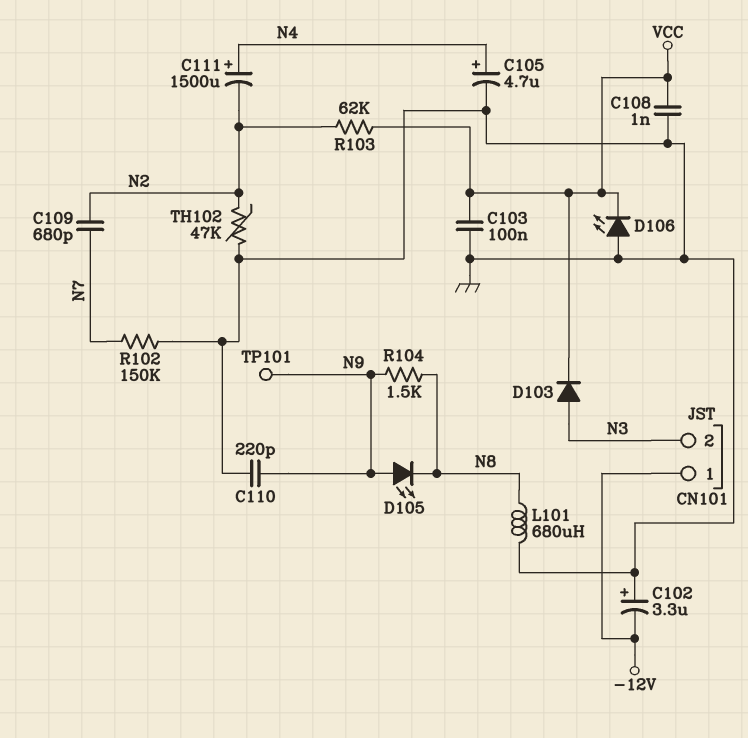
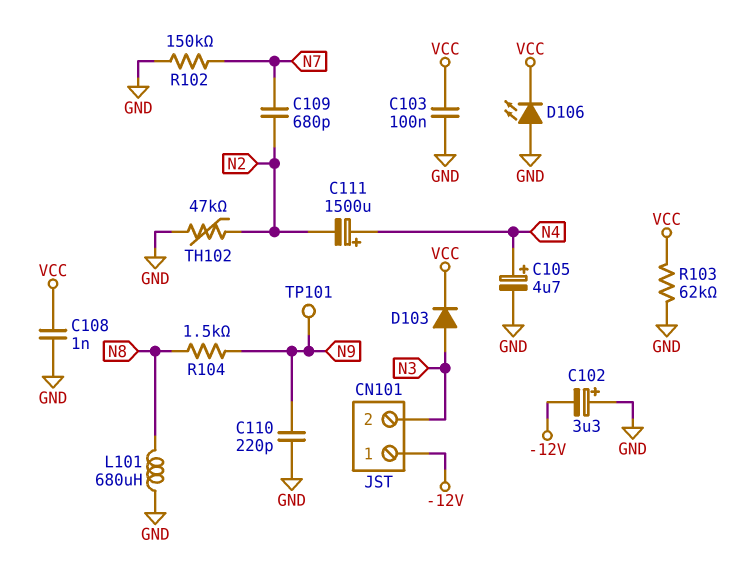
D105: LED (A N9, K N8) -> none
R103: 62k (N2, VCC) -> 62k (GND, VCC)

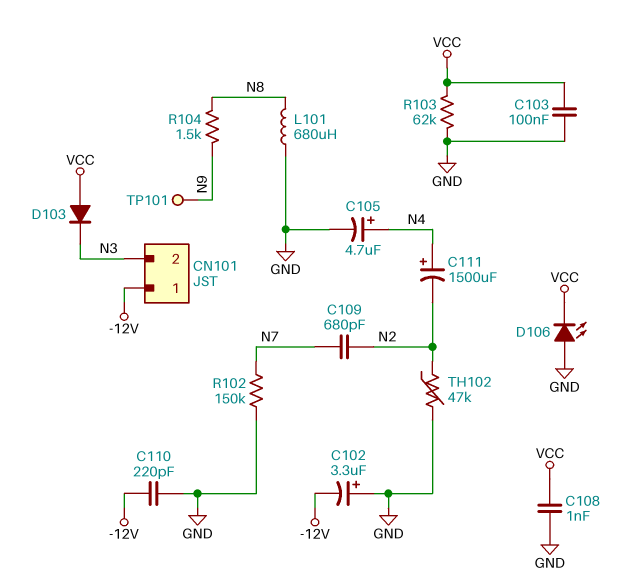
C110: 220pF (GND, N9) -> 220pF (-12V, GND)
D103: diode (A N3, K VCC) -> diode (A VCC, K N3)

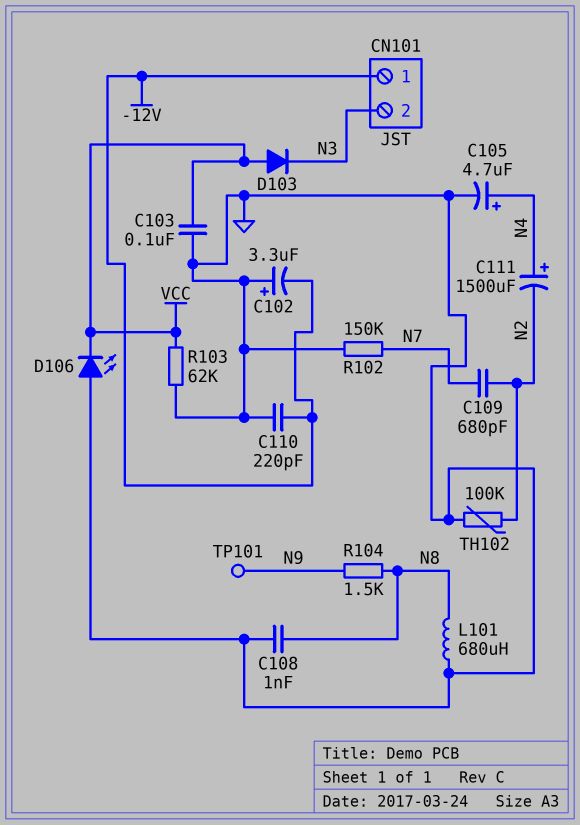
C108: 1nF (GND, VCC) -> 1nF (GND, N8)
TH102: 47k (GND, N2) -> 100k (GND, N2)

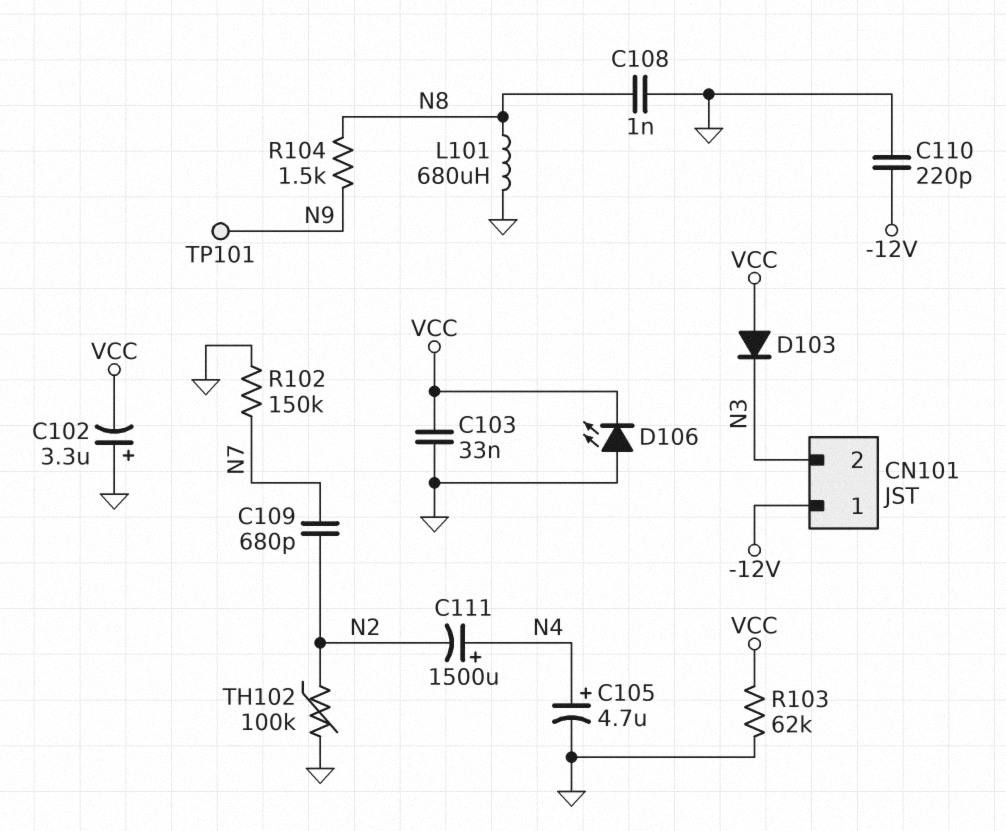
C102: 3.3uF (plus GND, minus -12V) -> 3.3uF (plus GND, minus VCC)
C103: 100nF (GND, VCC) -> 33nF (GND, VCC)

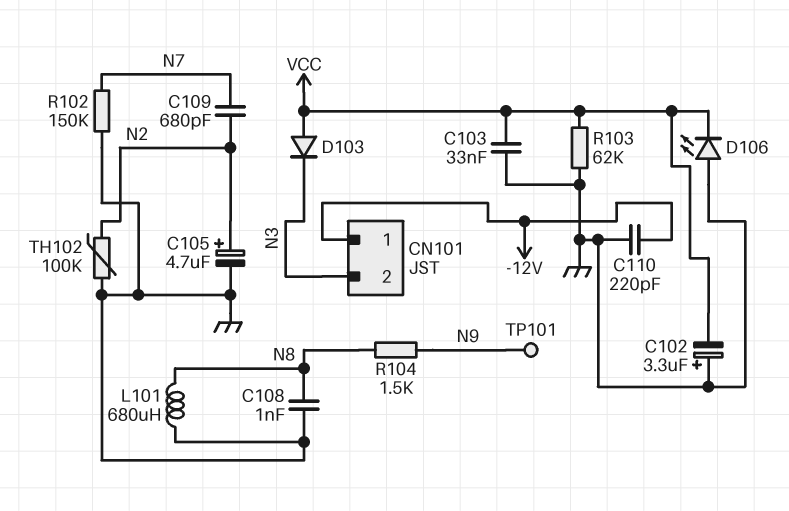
C105: 4.7uF (plus N4, minus GND) -> 4.7uF (plus N2, minus GND)
C111: 1500uF (plus N4, minus N2) -> none

